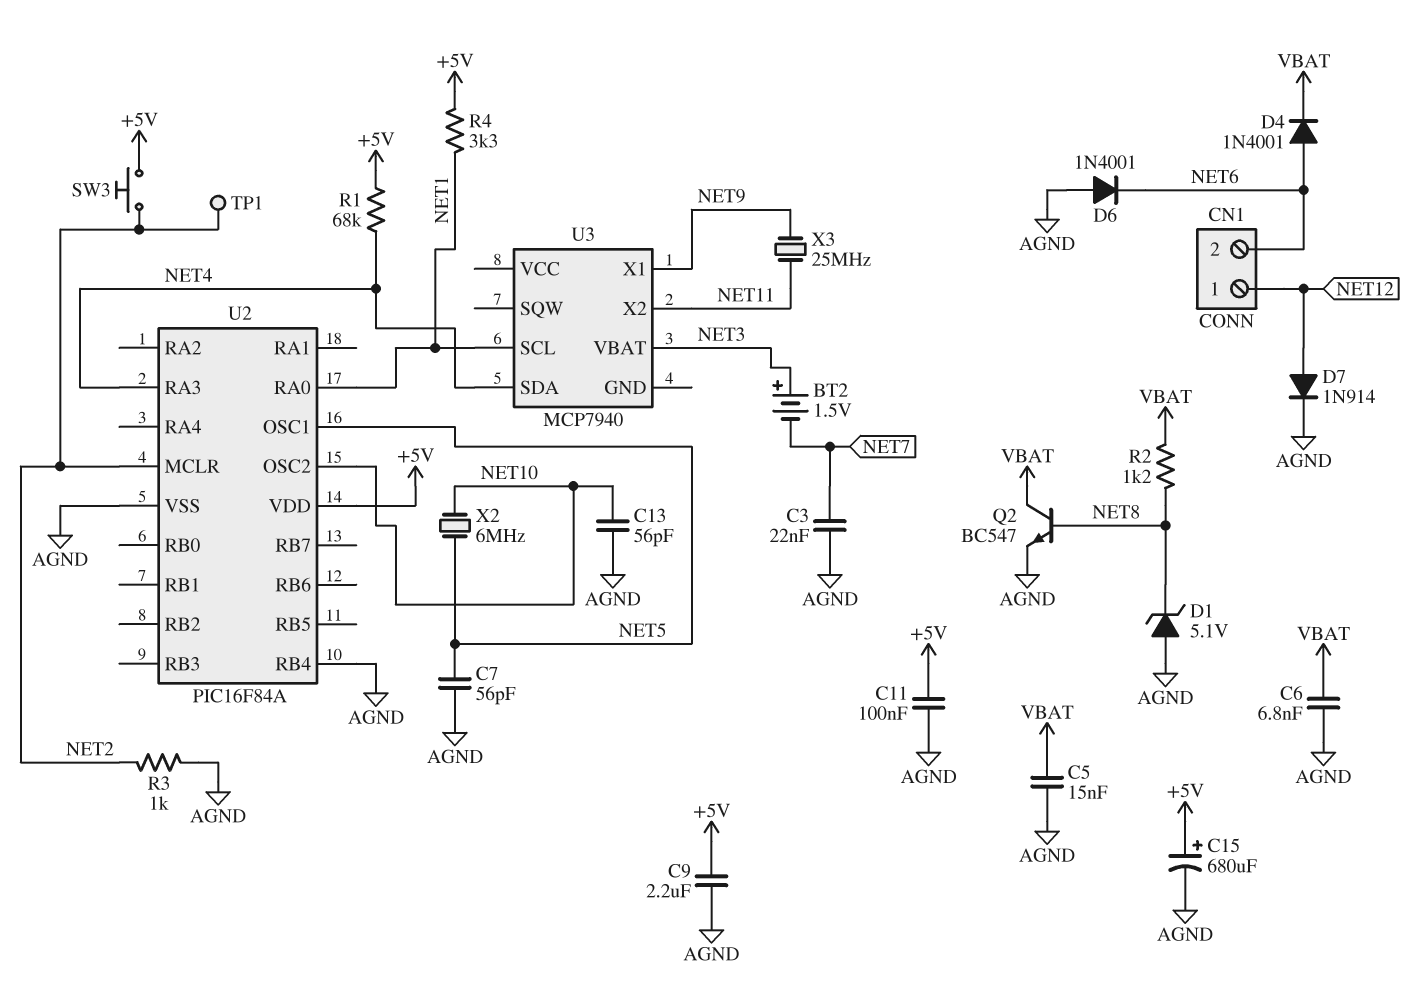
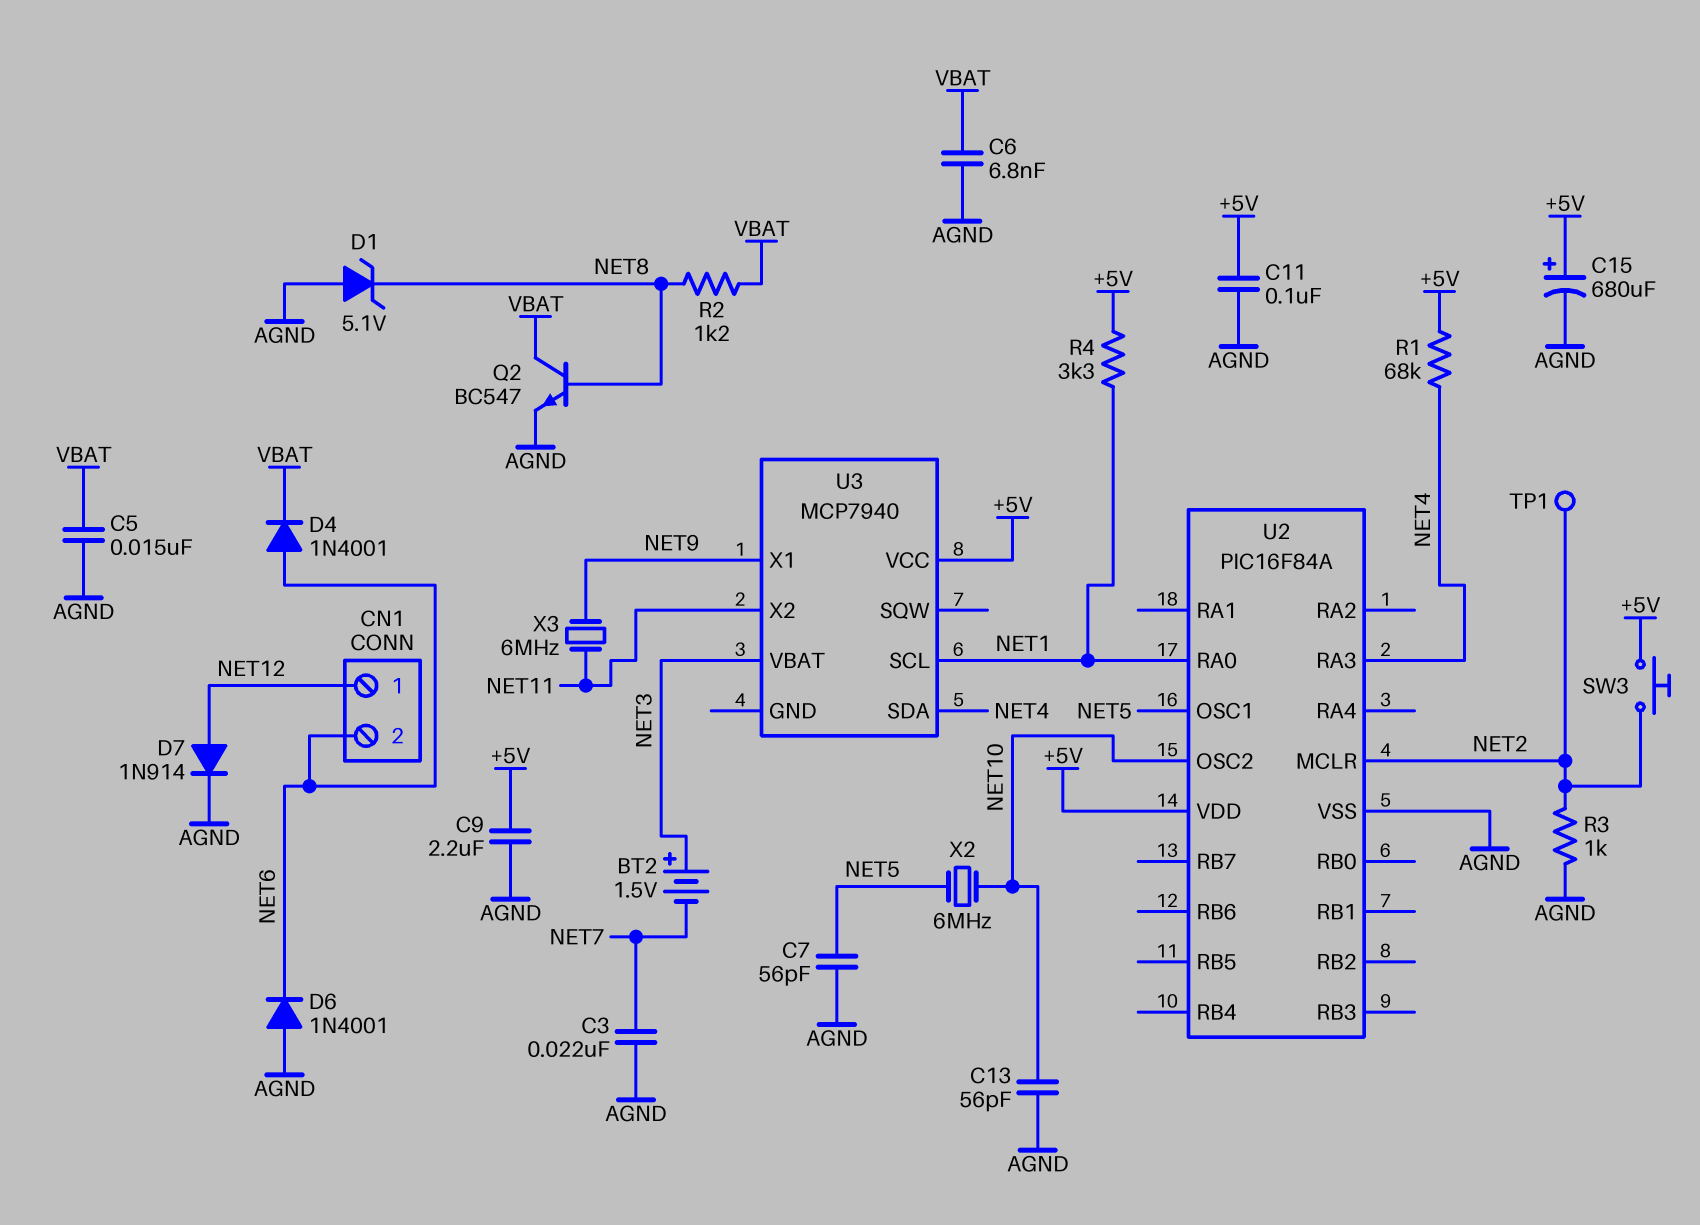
U2 pin RB4: AGND -> none
U3 pin VCC: none -> +5V
X3: 25MHz (NET9, NET11) -> 6MHz (NET9, NET11)

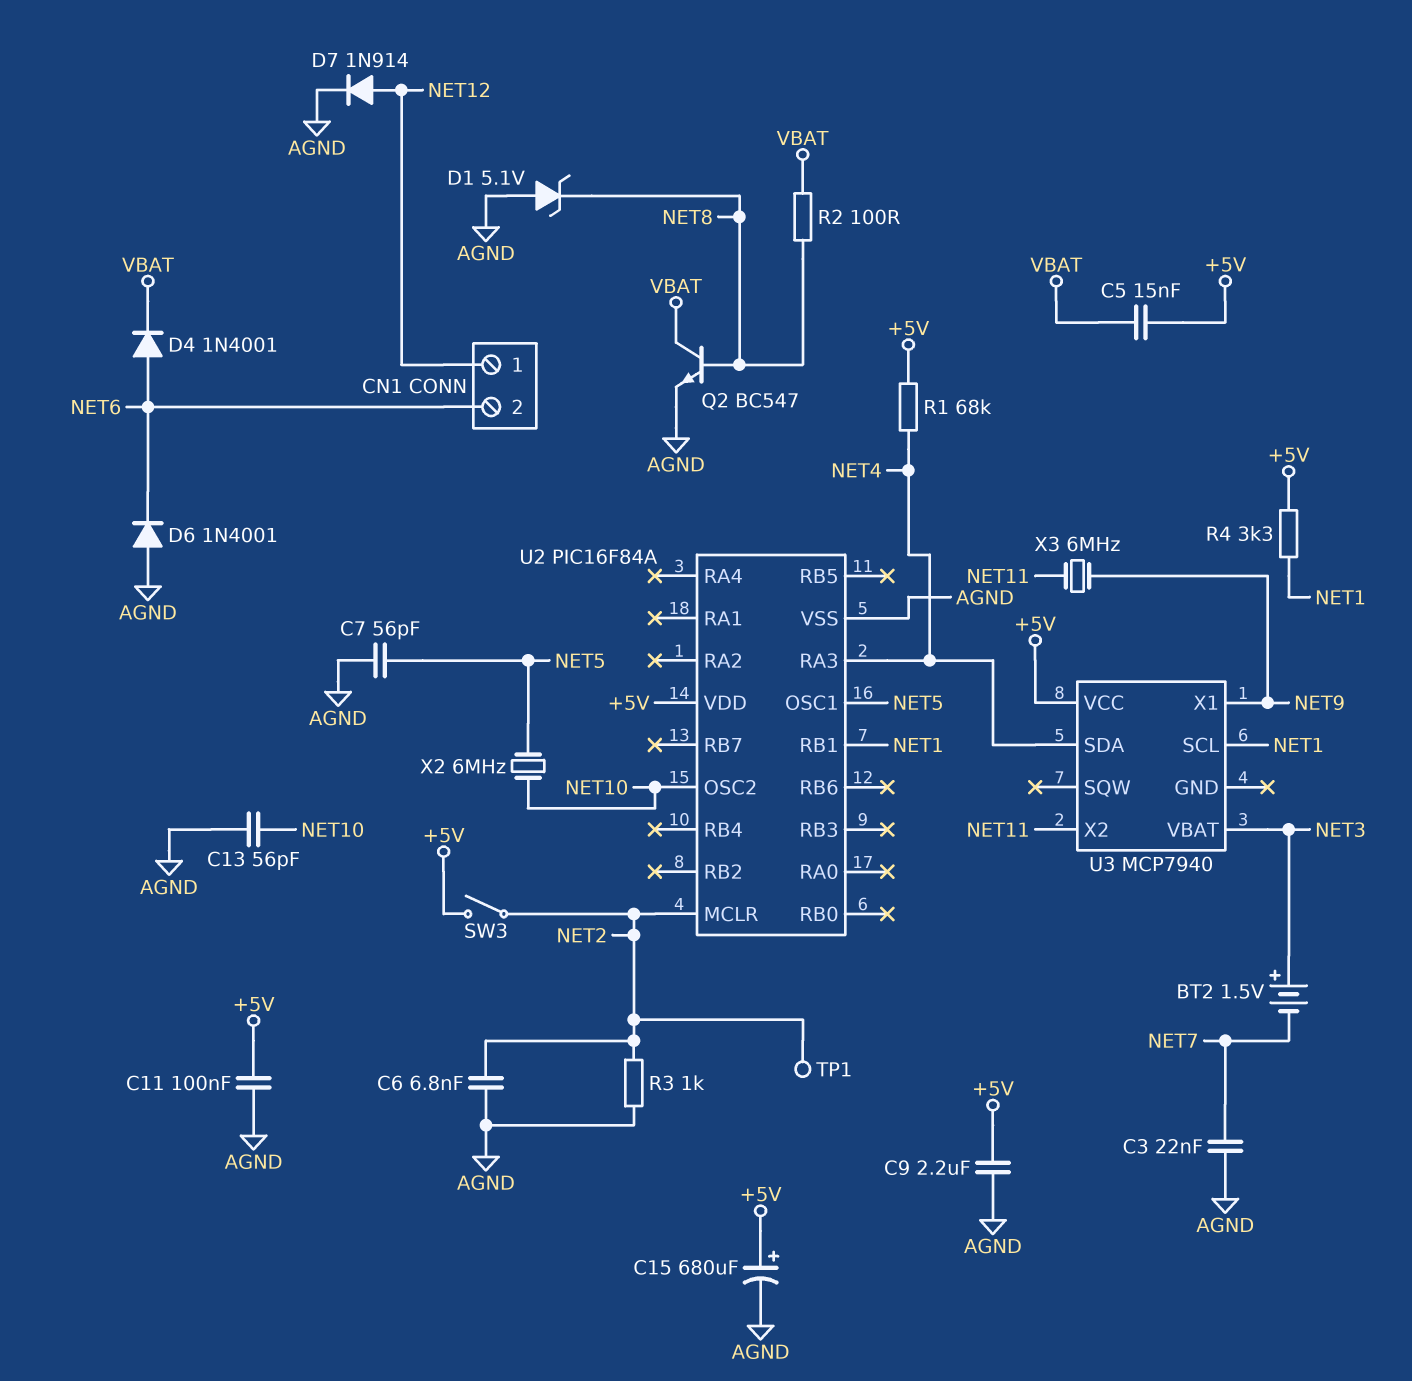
C5: 15nF (AGND, VBAT) -> 15nF (+5V, VBAT)
C6: 6.8nF (AGND, VBAT) -> 6.8nF (AGND, NET2)
R2: 1.2k (NET8, VBAT) -> 100 (NET8, VBAT)
SW3: button (+5V, NET2) -> switch (+5V, NET2)
U2 pin RA0: NET1 -> none
U2 pin RB1: none -> NET1

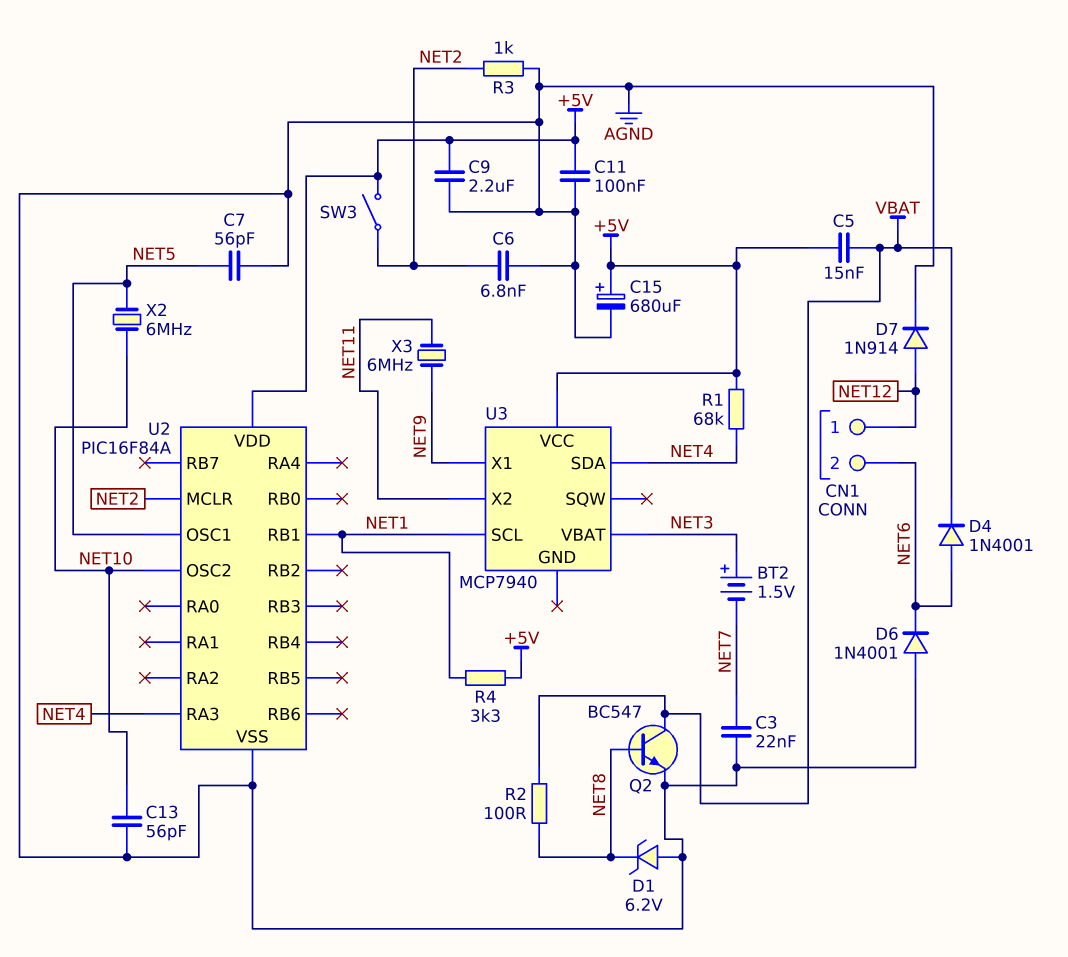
D1: zener 5.1V (A AGND, K NET8) -> zener 6.2V (A AGND, K NET8)
TP1: test point (NET2) -> none

